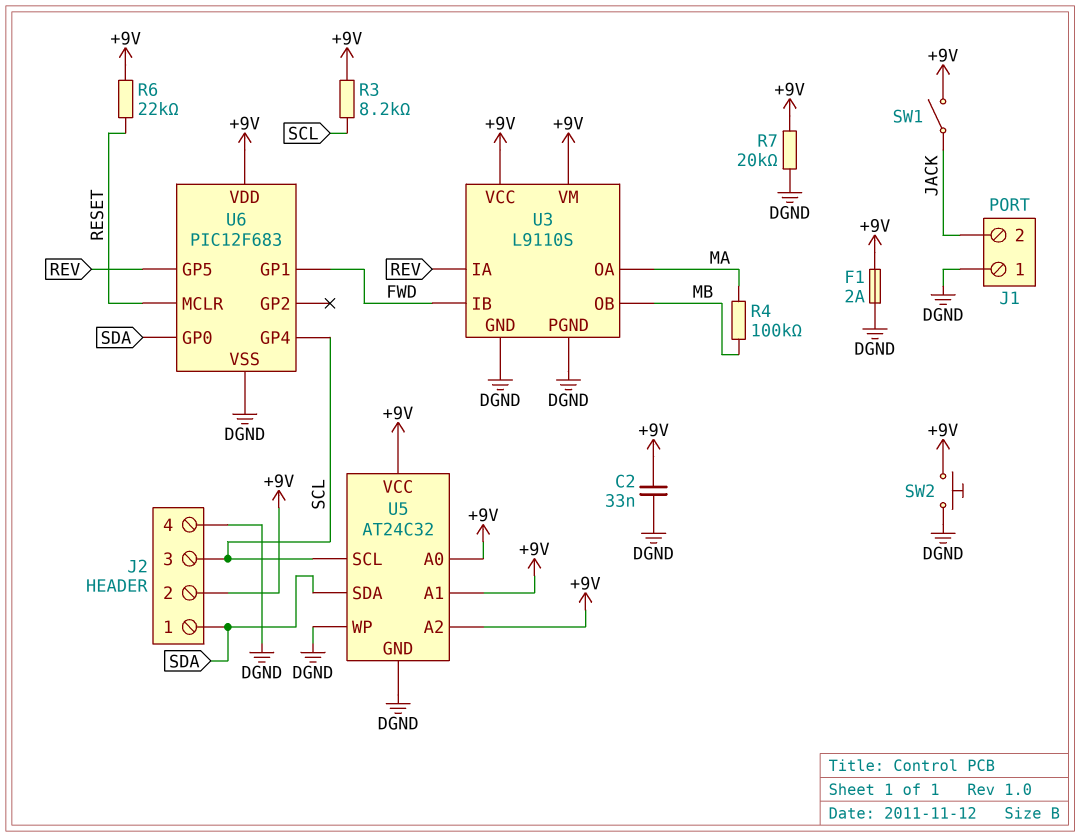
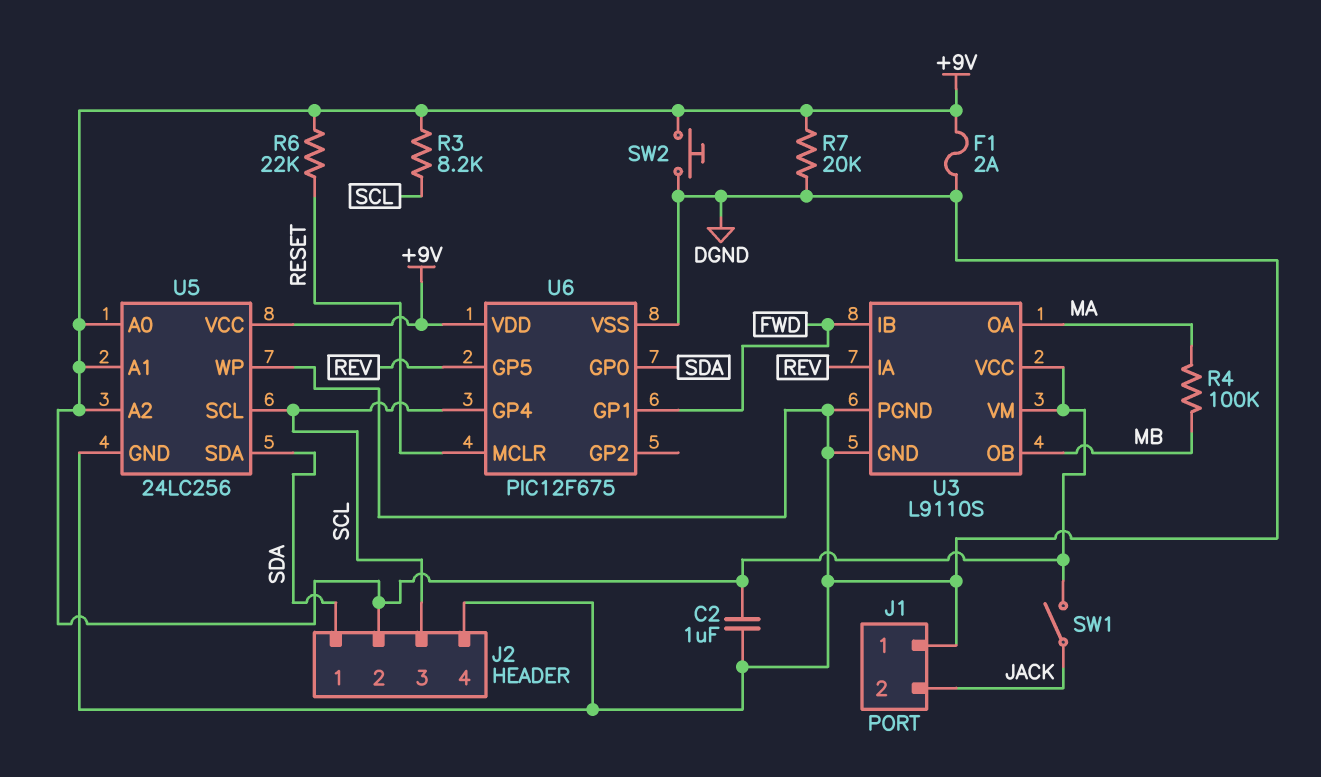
C2: 33nF (+9V, DGND) -> 1uF (+9V, DGND)
U5: AT24C32 -> 24LC256
U6: PIC12F683 -> PIC12F675

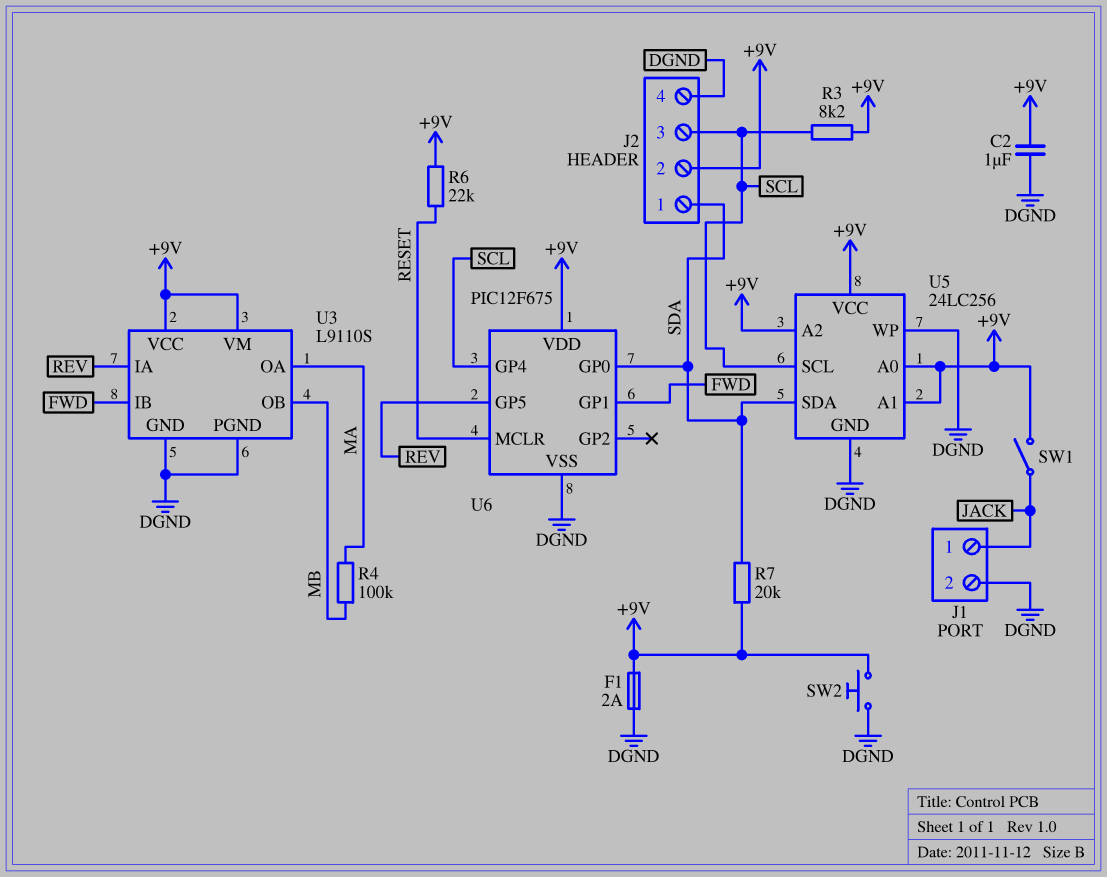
J1 pin 1: DGND -> JACK
J1 pin 2: JACK -> DGND
R7: 20k (+9V, DGND) -> 20k (+9V, SDA)

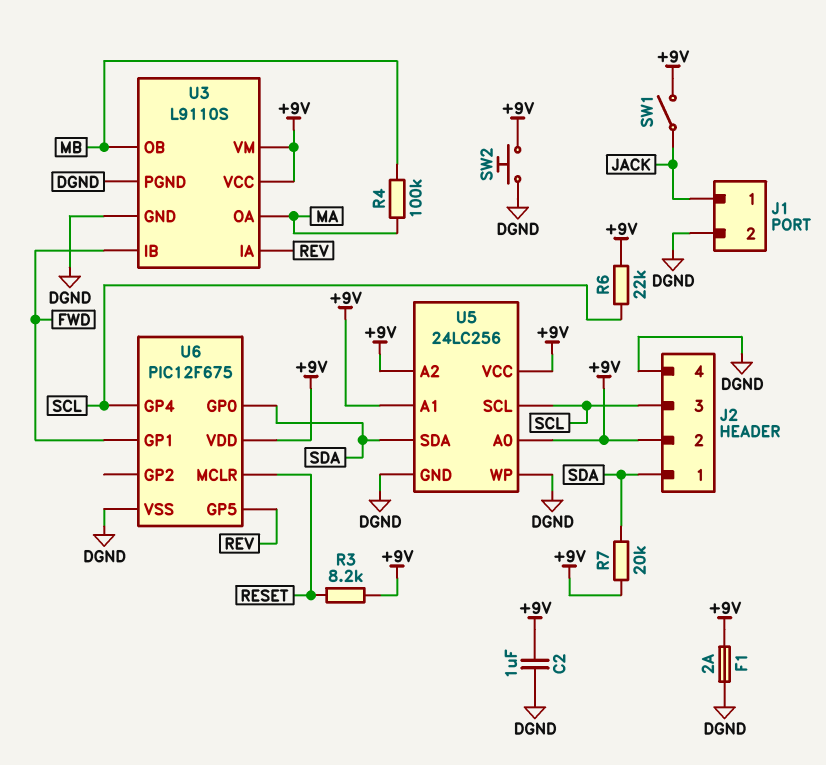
R3: 8.2k (+9V, SCL) -> 8.2k (+9V, RESET)
R6: 22k (+9V, RESET) -> 22k (+9V, SCL)

